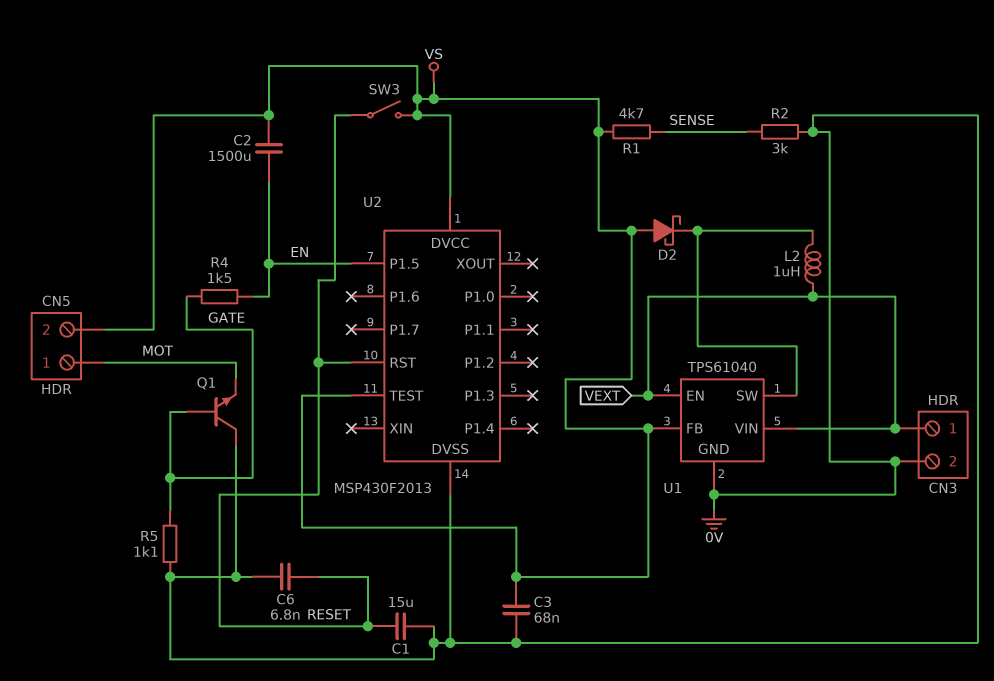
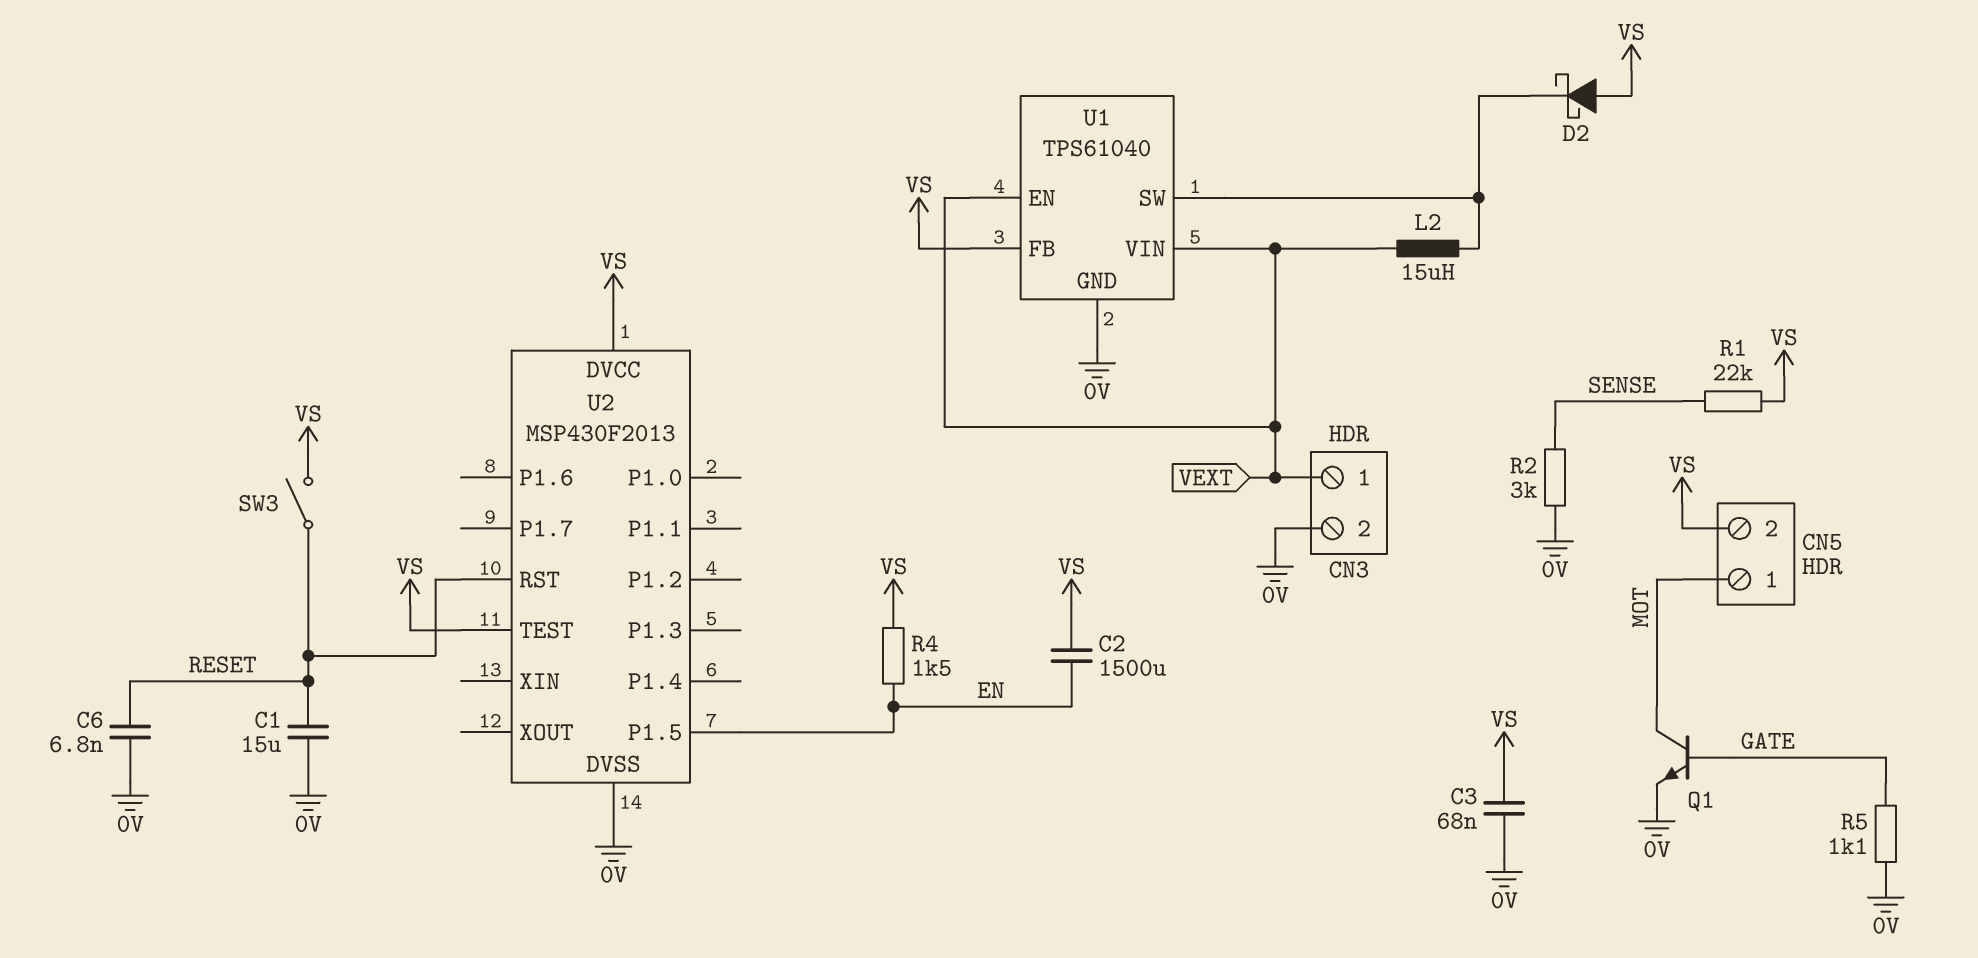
L2: 1uH (U1/SW, VEXT) -> 15uH (U1/SW, VEXT)
Q1: NPN (B GATE, C 0V, E MOT) -> NPN (B GATE, C MOT, E 0V)
R1: 4.7k (SENSE, VS) -> 22k (SENSE, VS)
R4: 1.5k (EN, GATE) -> 1.5k (EN, VS)

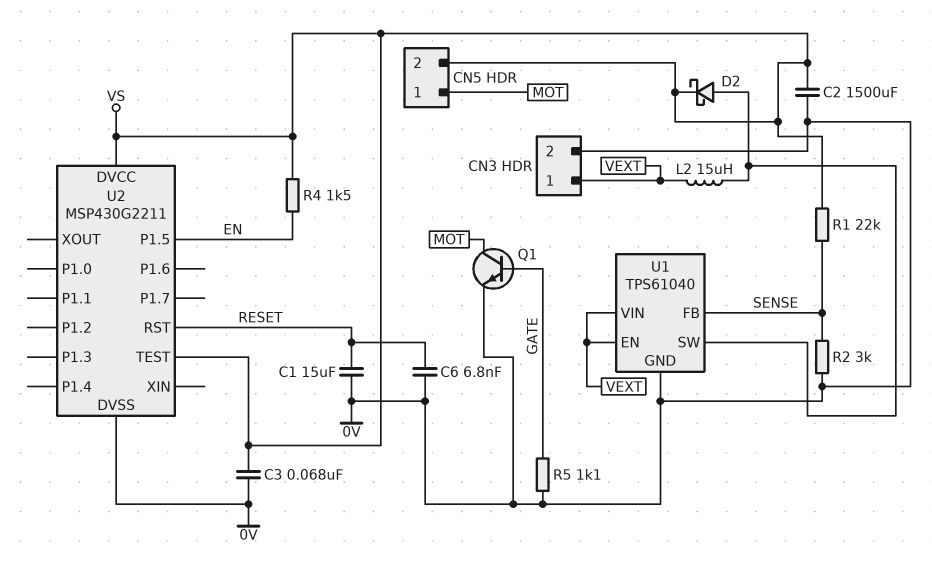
C2: 1500uF (EN, VS) -> 1500uF (0V, VS)
D2: schottky (A VS, K U1/SW) -> schottky (A U1/SW, K VS)
SW3: switch (RESET, VS) -> none
U1 pin FB: VS -> SENSE
U2: MSP430F2013 -> MSP430G2211

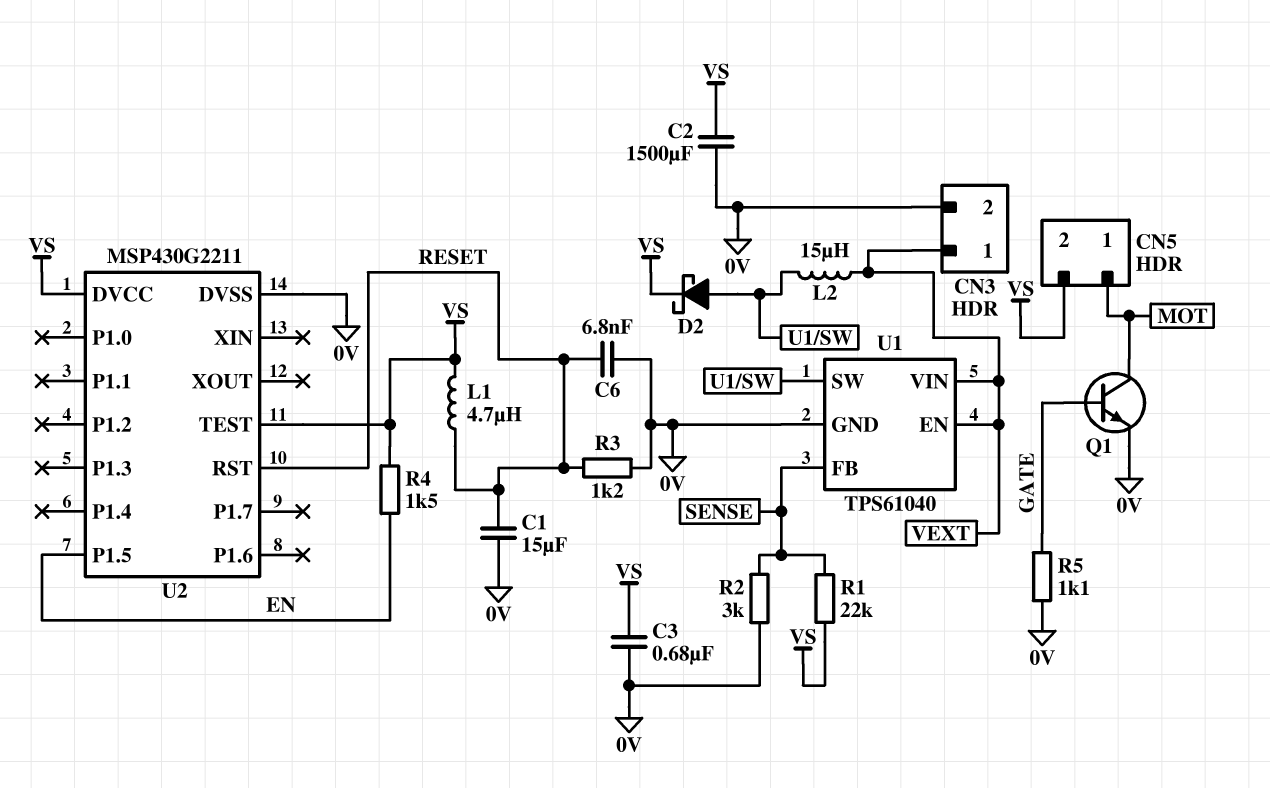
C3: 68nF (0V, VS) -> 680nF (0V, VS)
L1: none -> 4.7uH (RESET, VS)
R3: none -> 1.2k (0V, RESET)

